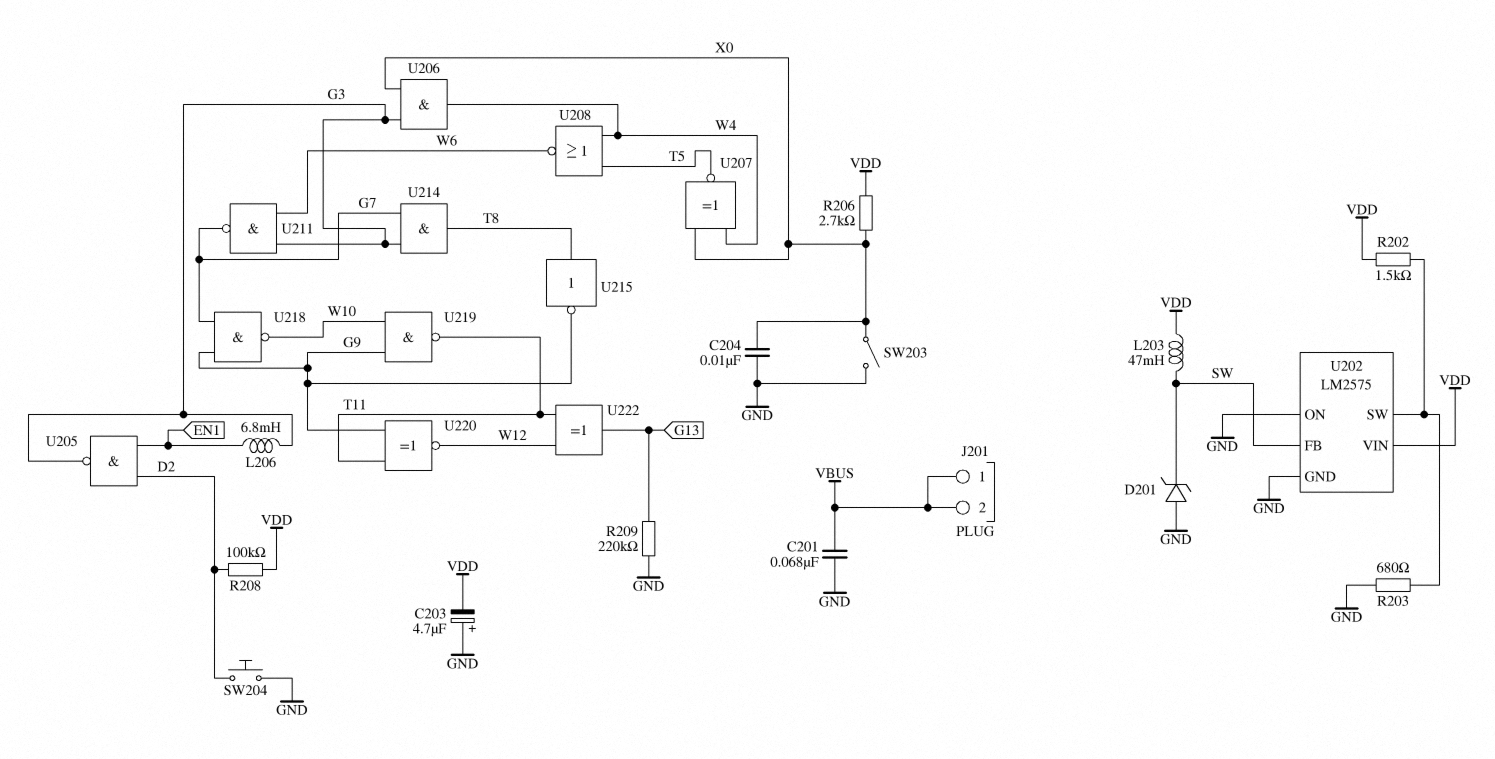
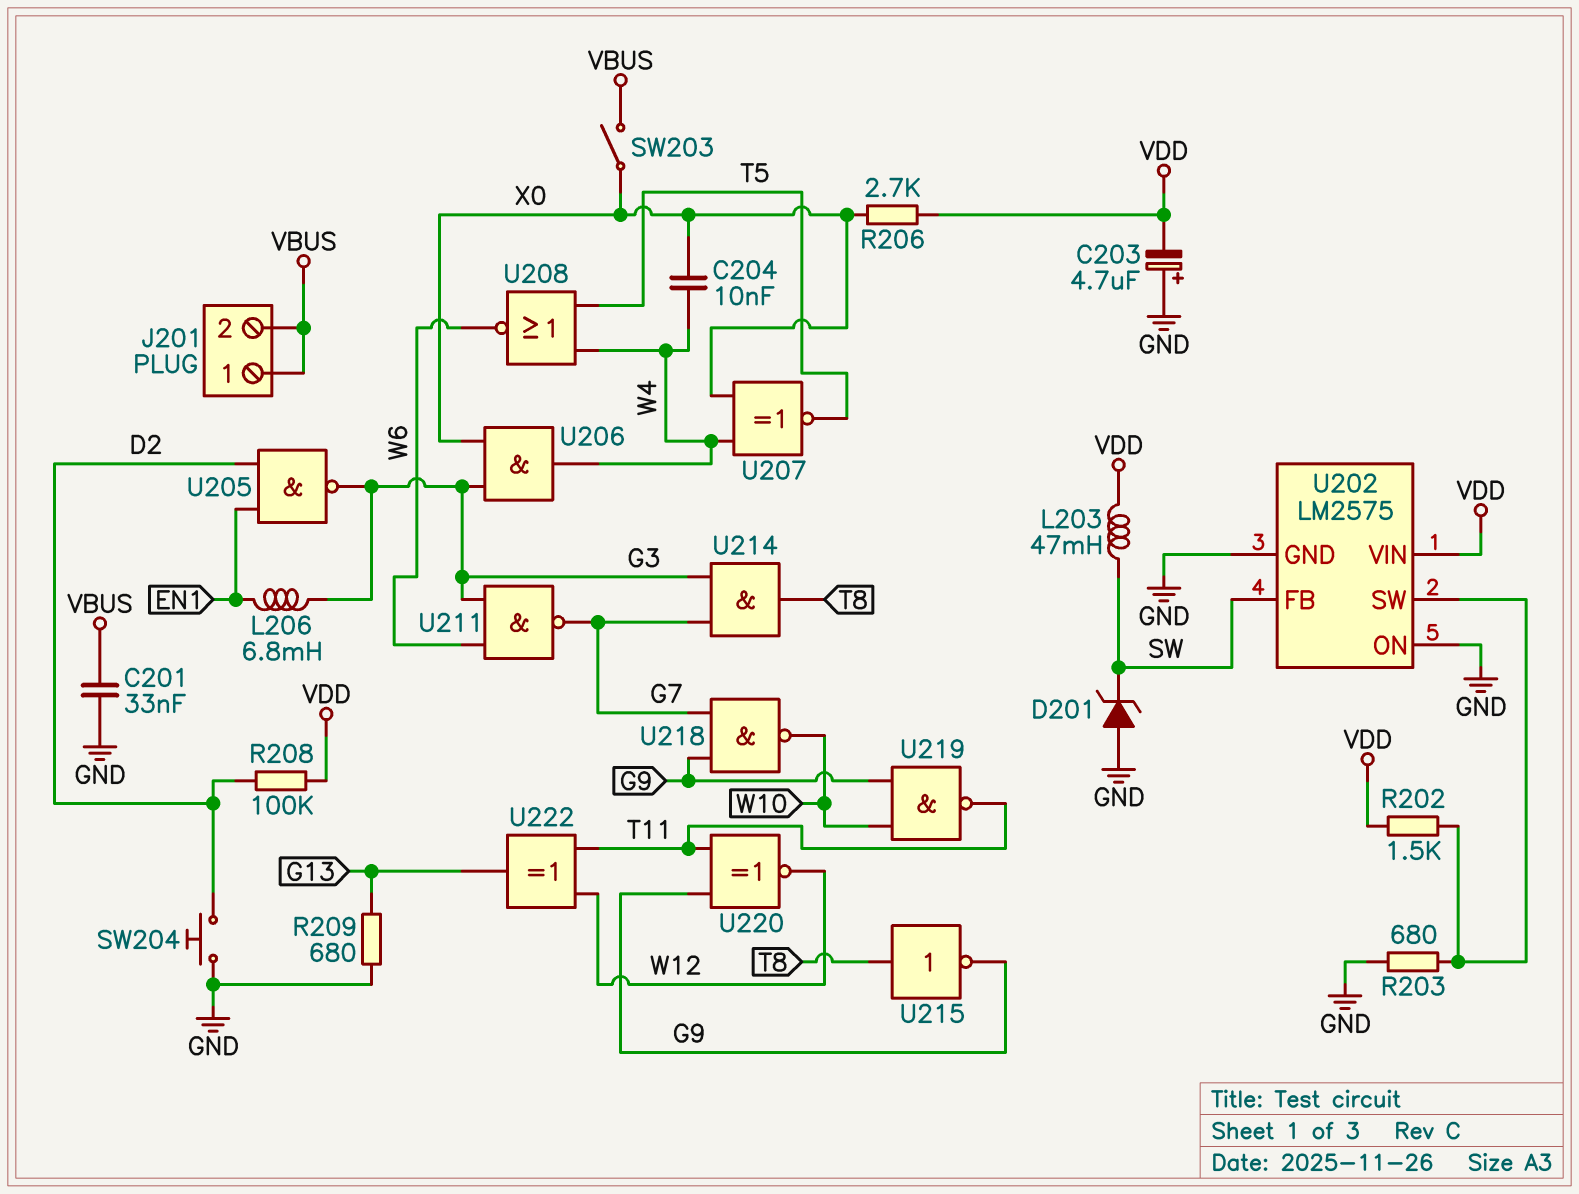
C201: 68nF (GND, VBUS) -> 33nF (GND, VBUS)
C204: 10nF (GND, X0) -> 10nF (W4, X0)
R209: 220k (G13, GND) -> 680 (G13, GND)
SW203: switch (GND, X0) -> switch (VBUS, X0)

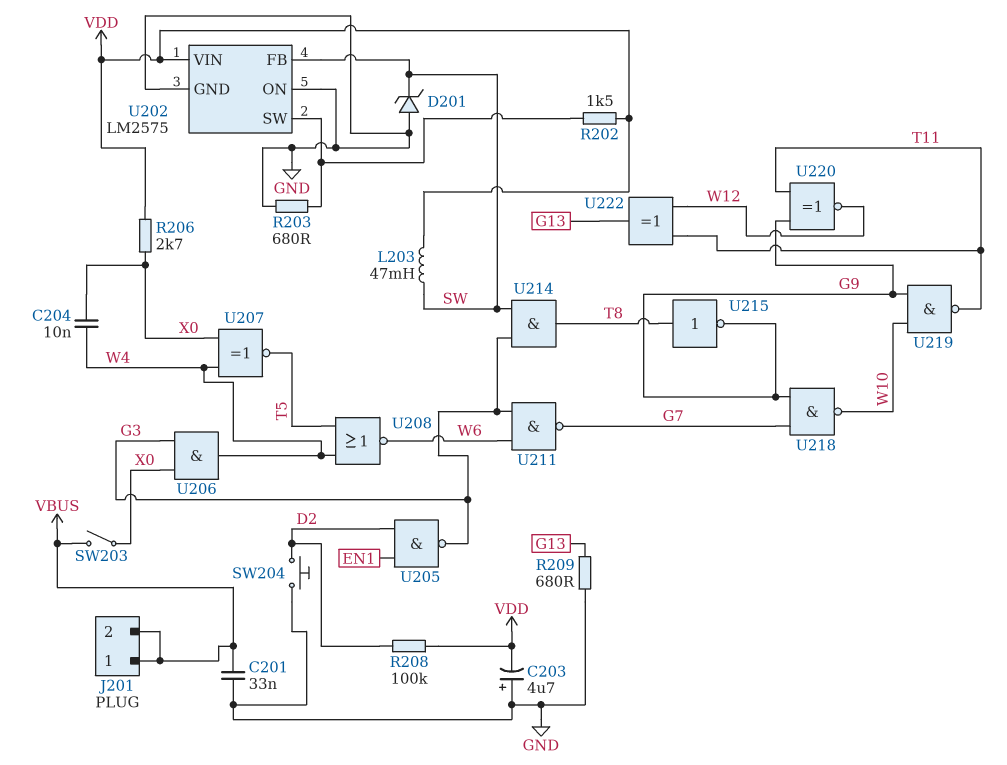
L206: 6.8mH (EN1, G3) -> none
U214: AND (in G3, in G7, out T8) -> AND (in G3, in SW, out T8)

